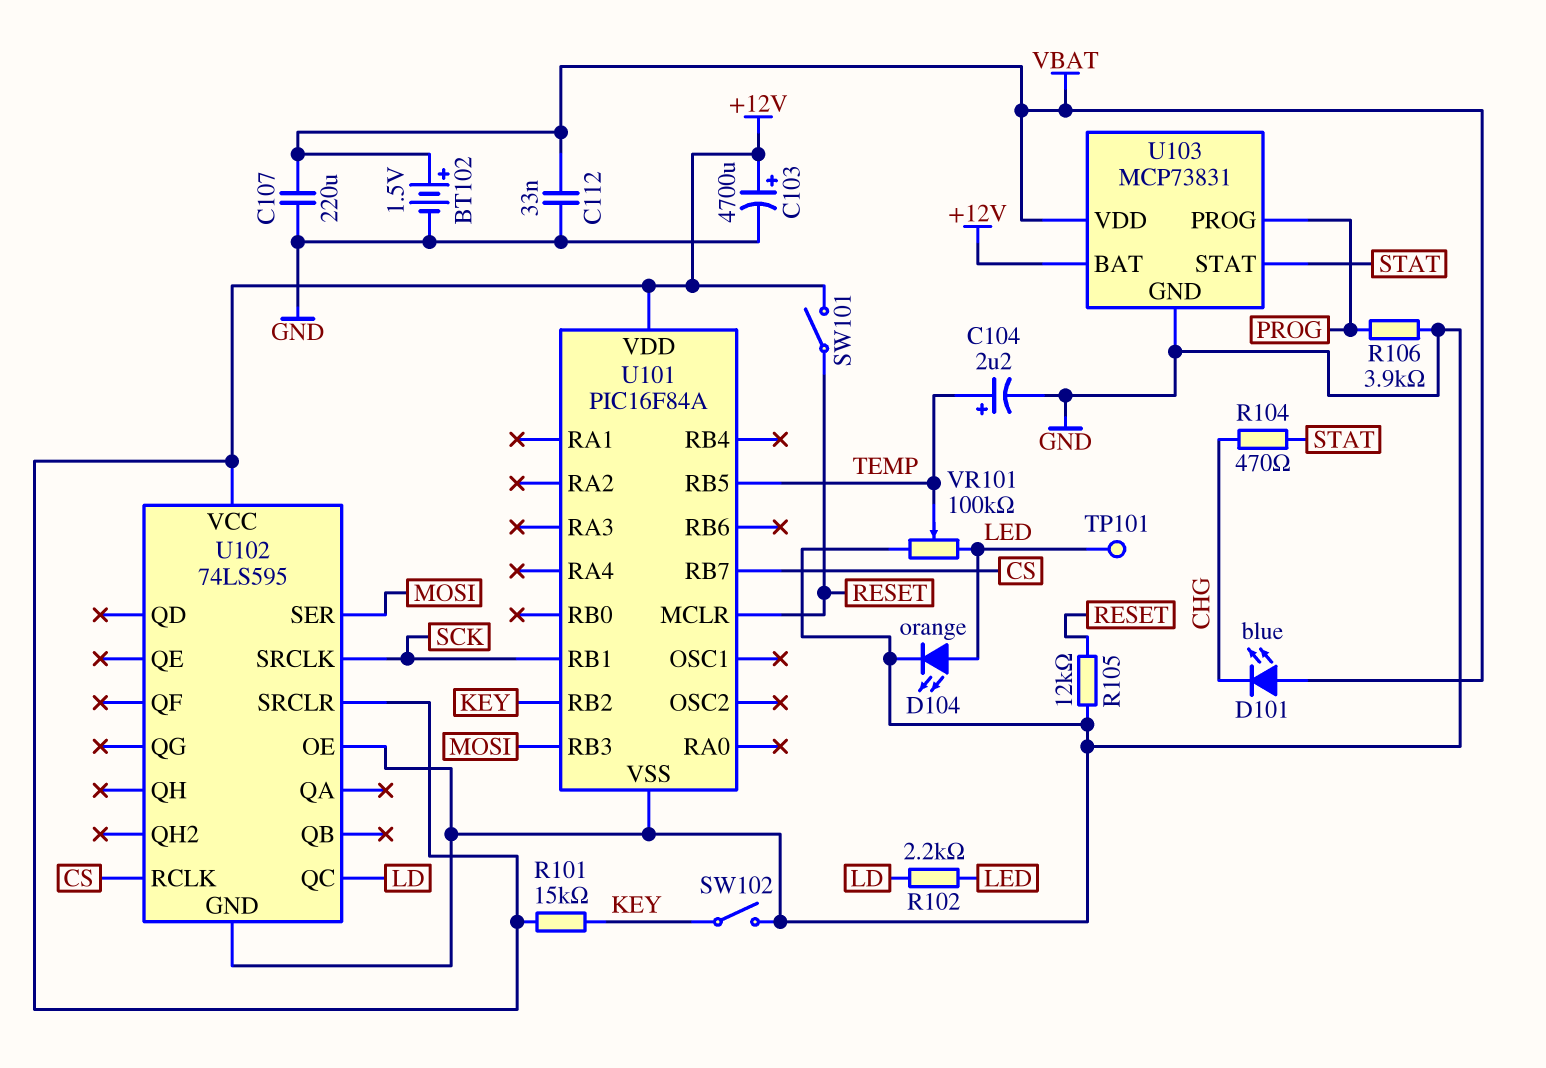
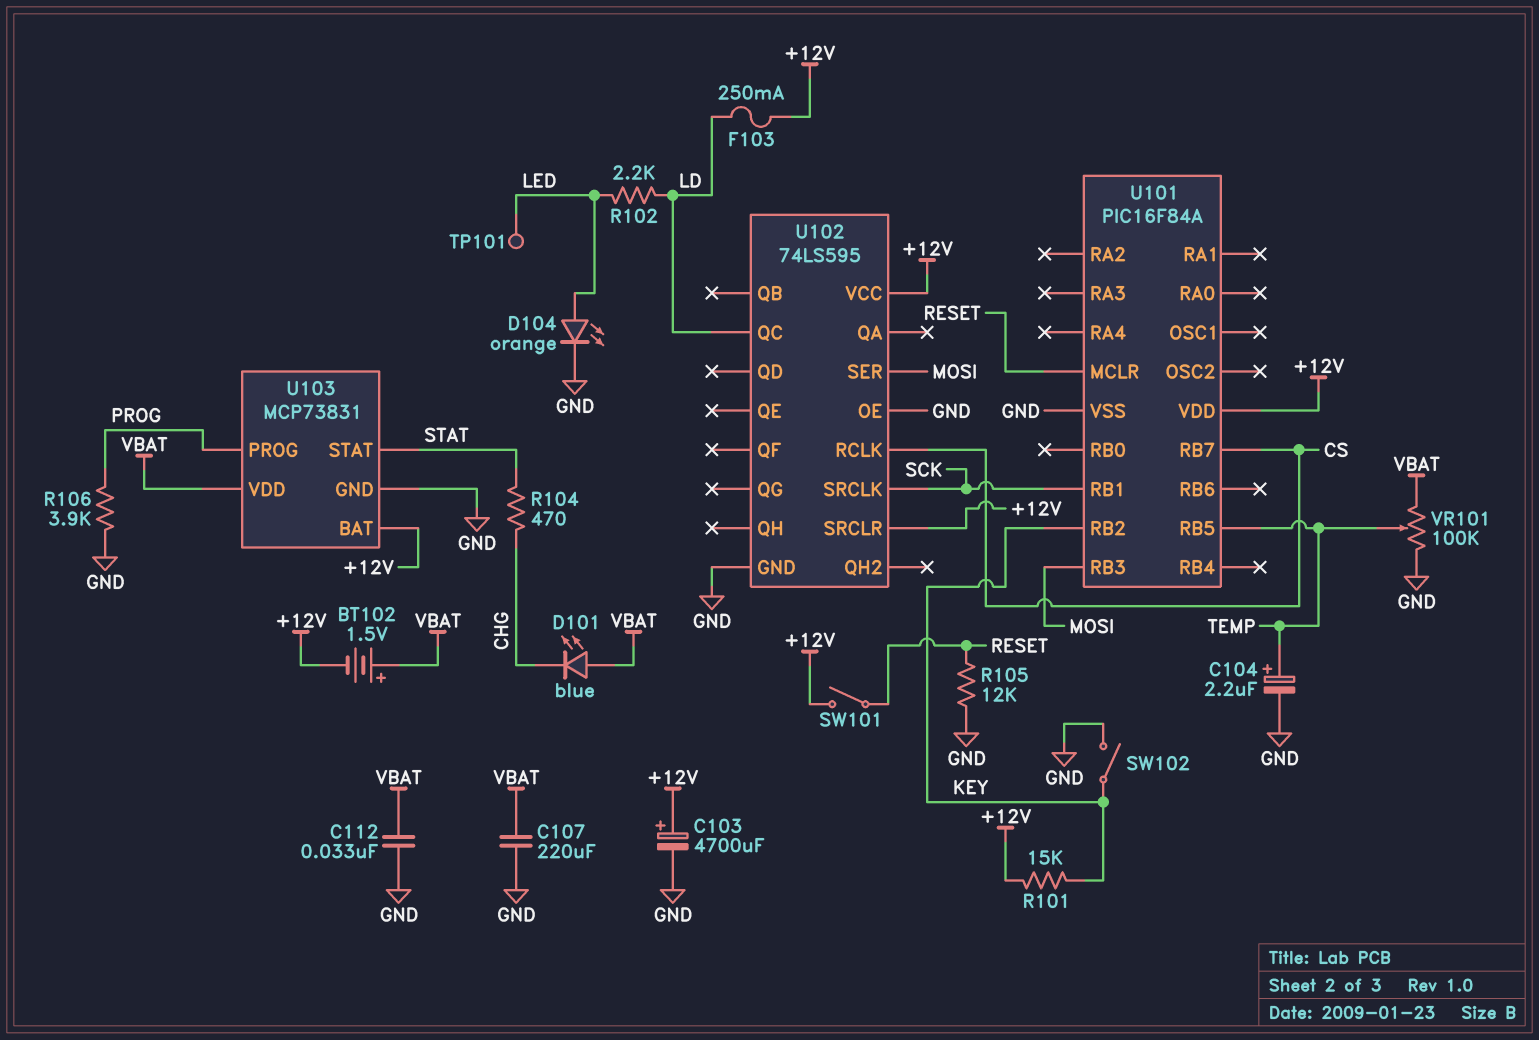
BT102: 1.5V (plus VBAT, minus GND) -> 1.5V (plus VBAT, minus +12V)
F103: none -> 250mA (+12V, LD)
VR101: 100k (GND, LED, wiper TEMP) -> 100k (GND, VBAT, wiper TEMP)

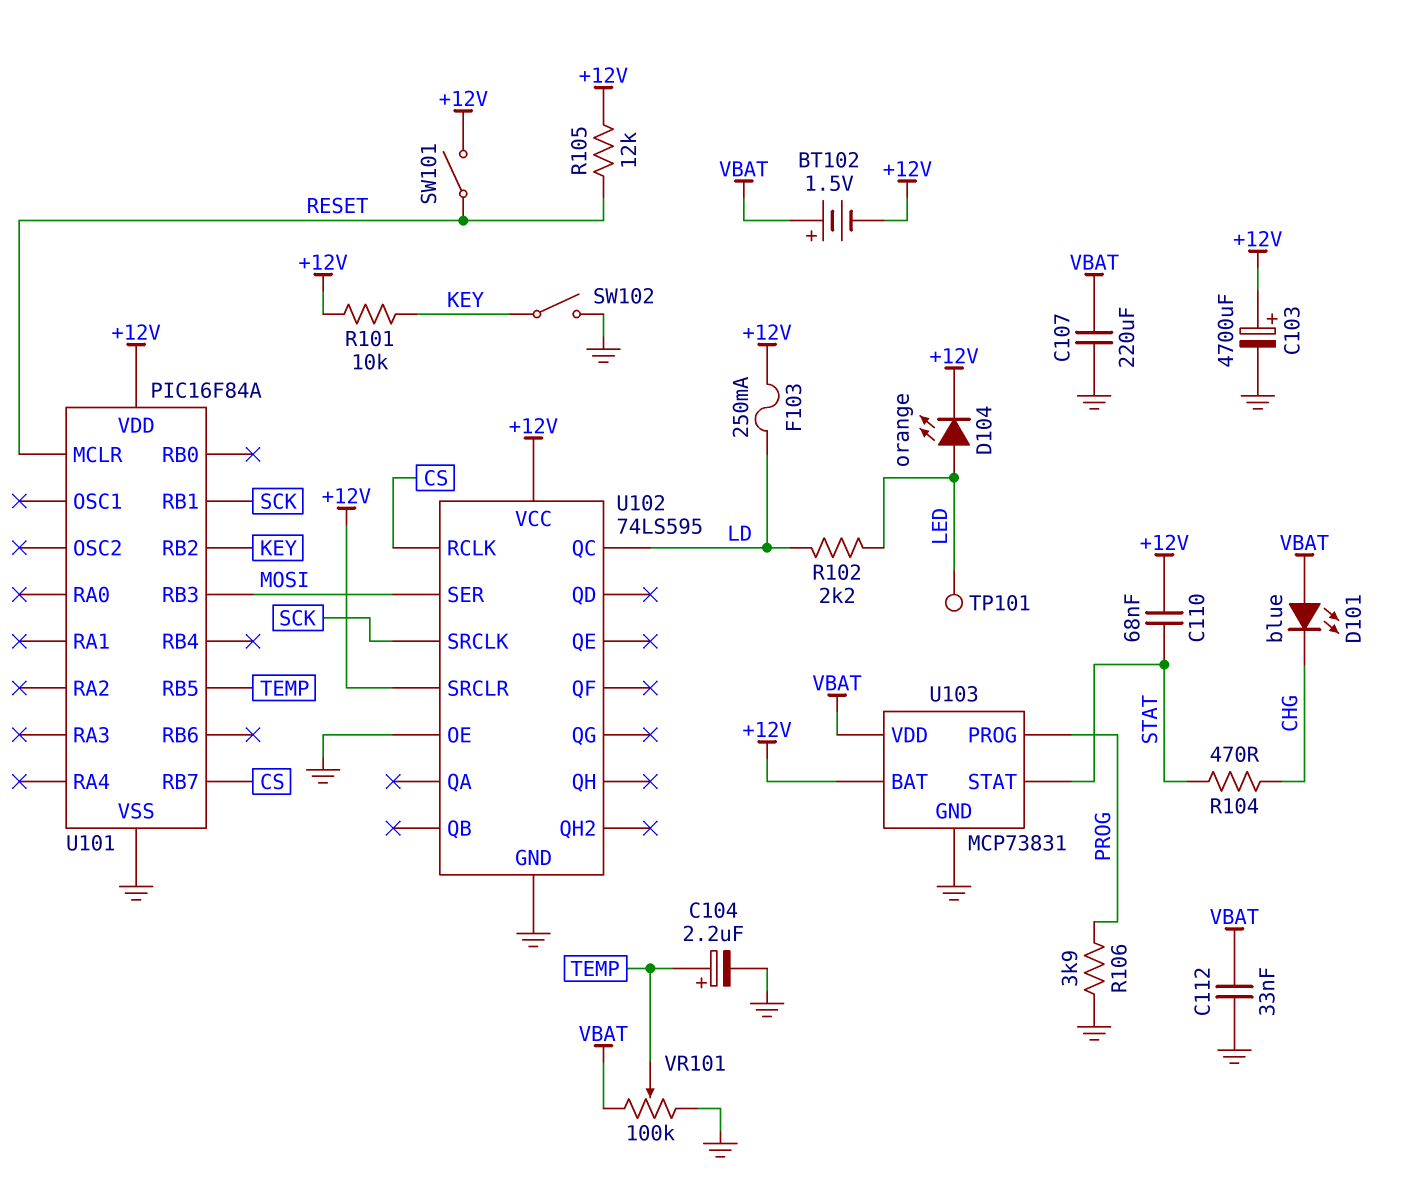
C110: none -> 68nF (+12V, STAT)
D104: LED orange (A LED, K GND) -> LED orange (A LED, K +12V)
R101: 15k (+12V, KEY) -> 10k (+12V, KEY)
R105: 12k (GND, RESET) -> 12k (+12V, RESET)

